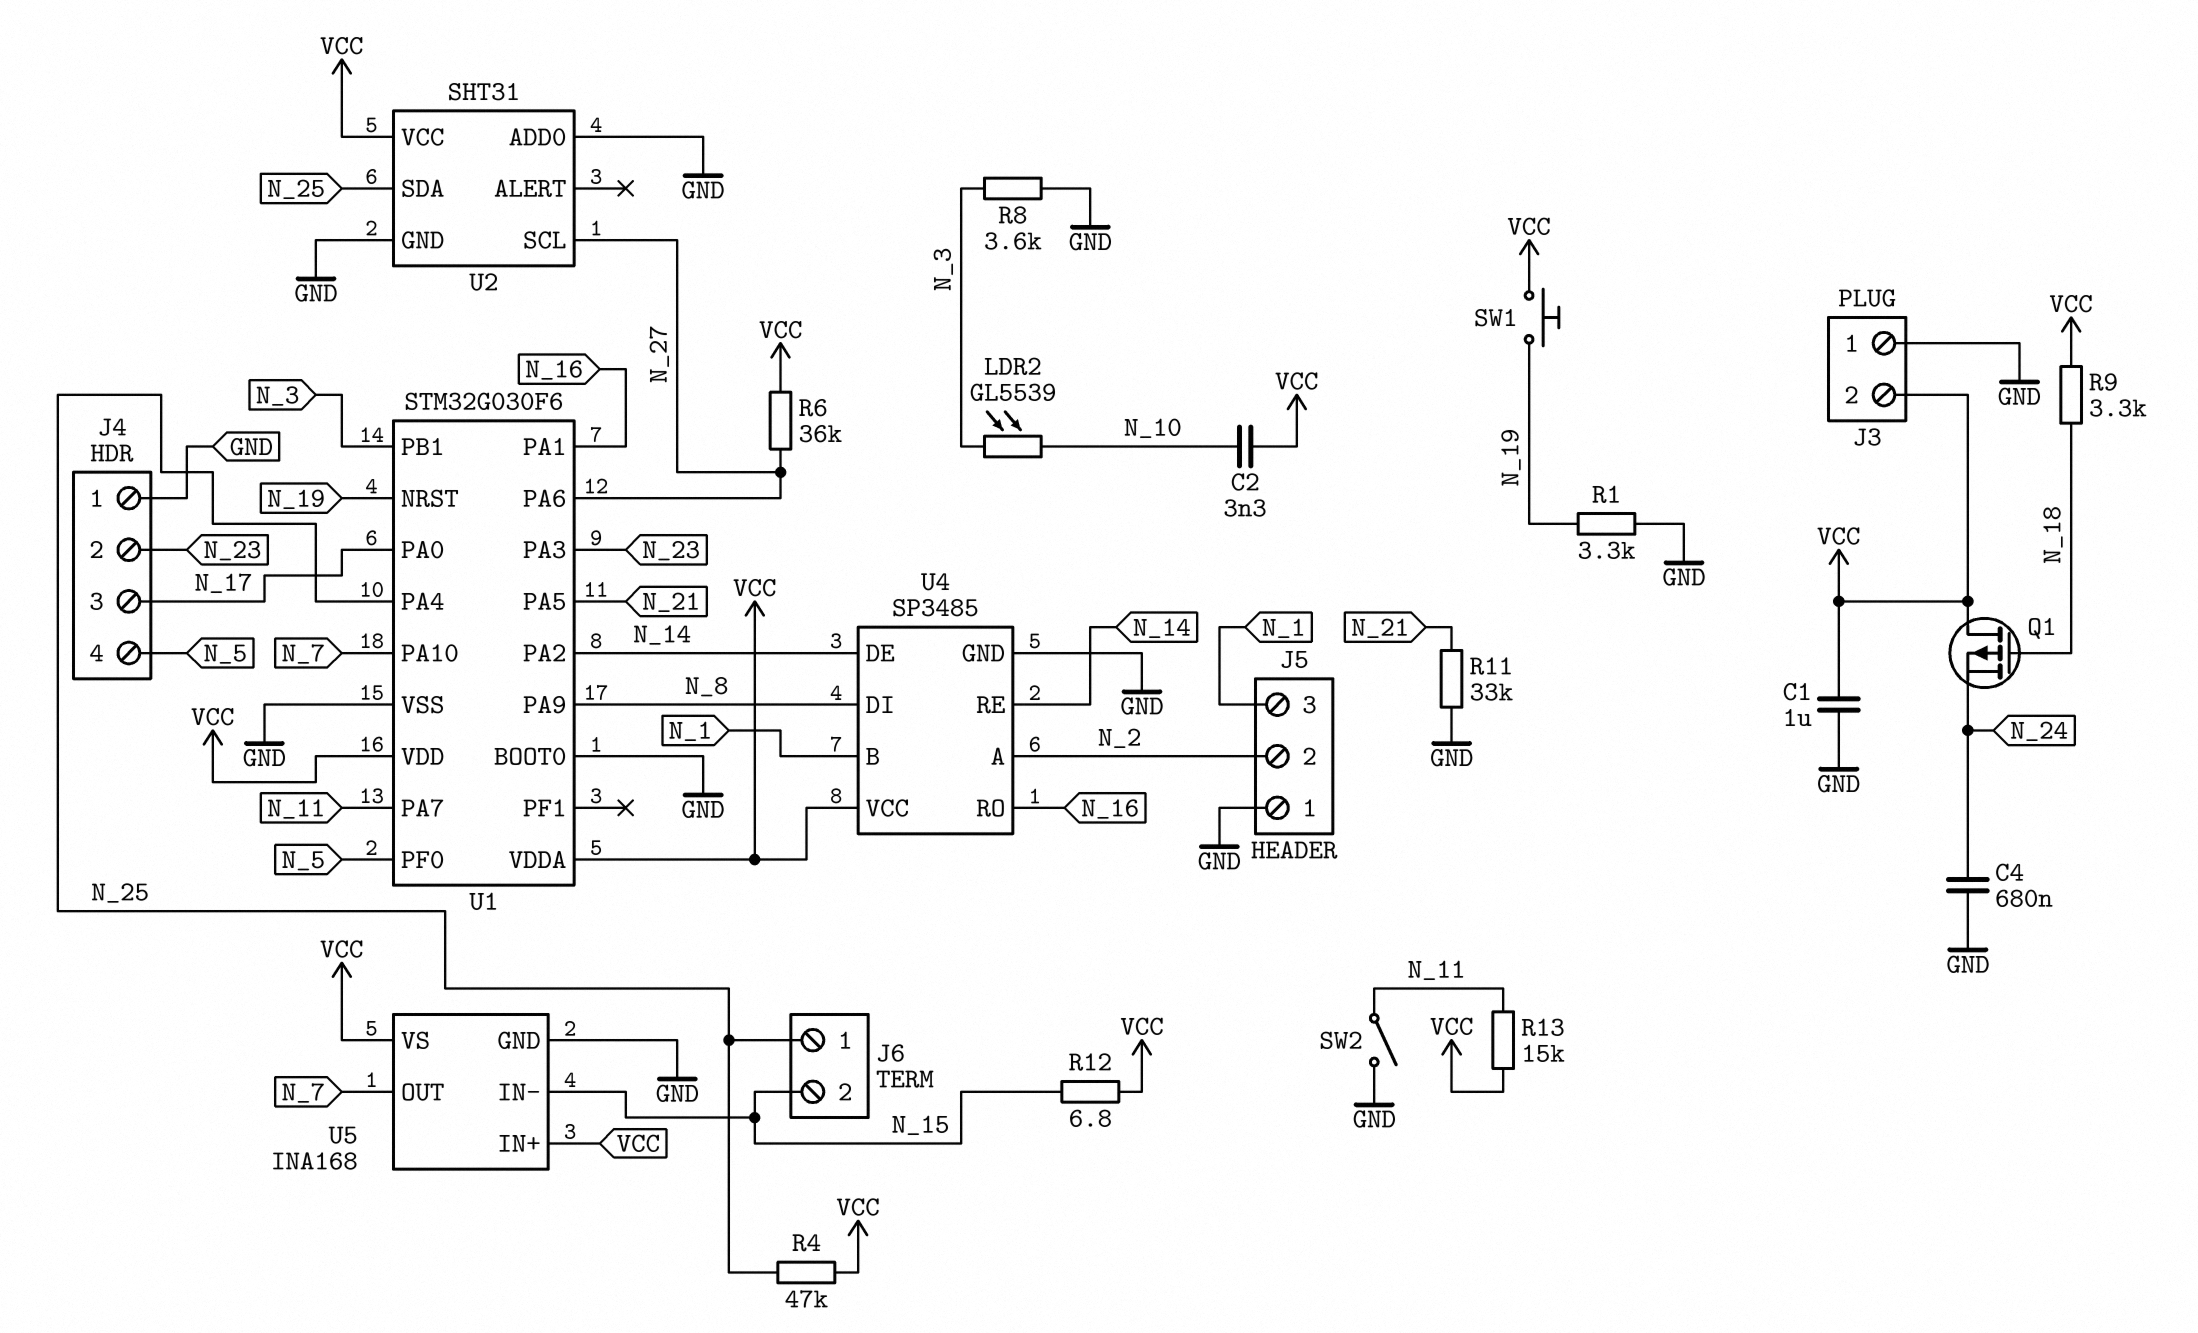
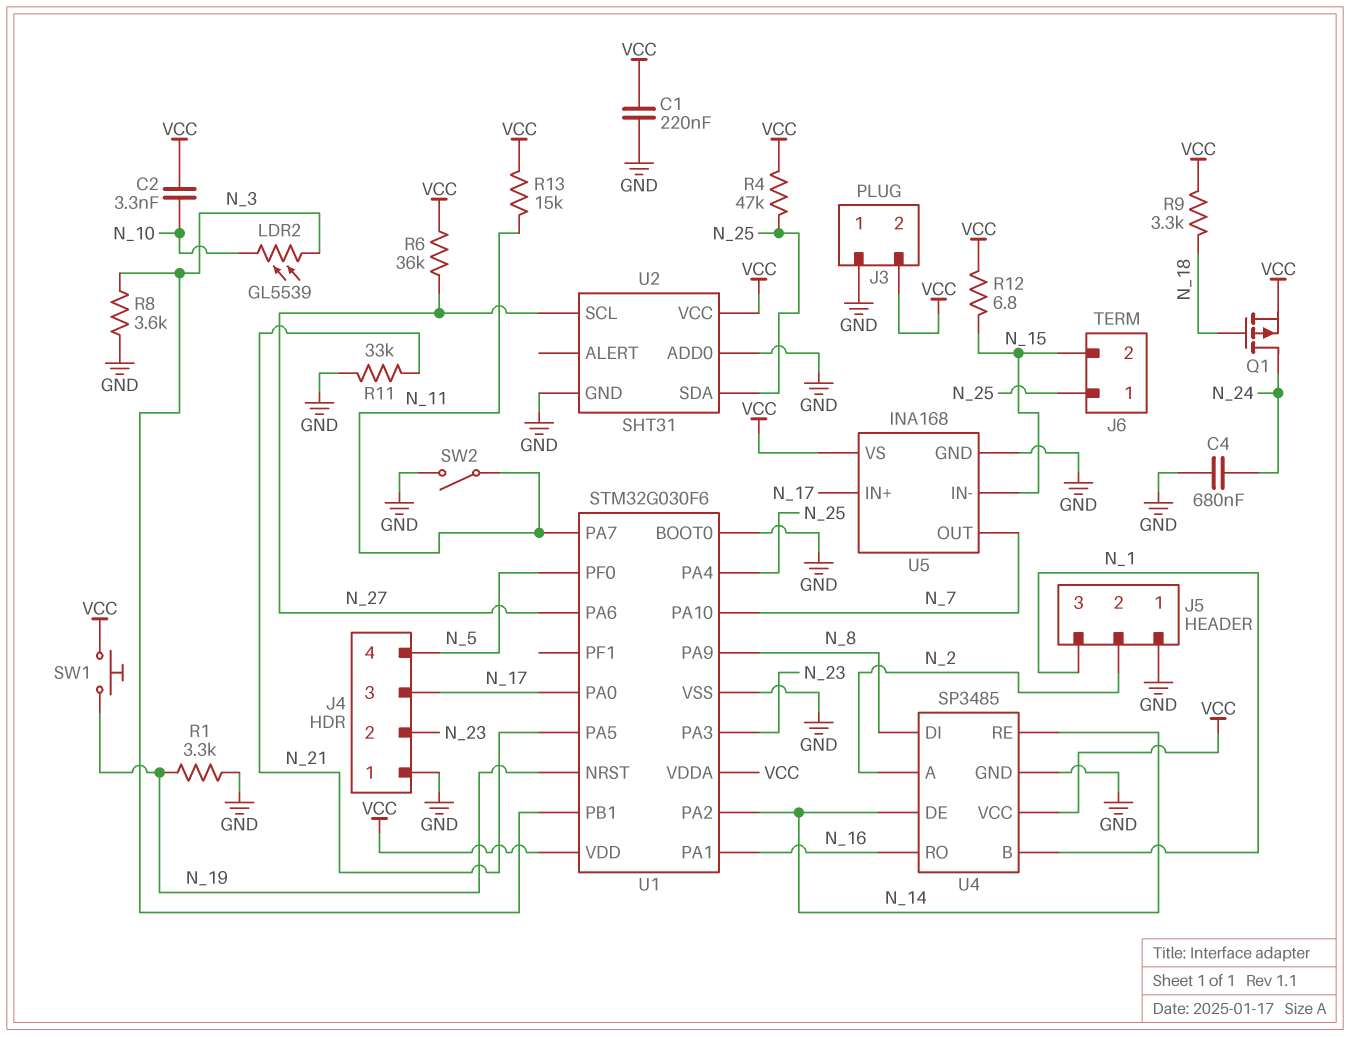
C1: 1uF (GND, VCC) -> 220nF (GND, VCC)
Q1: PMOS (G N_18, D VCC, S N_24) -> PMOS (G N_18, D N_24, S VCC)
U5 pin IN+: VCC -> N_17

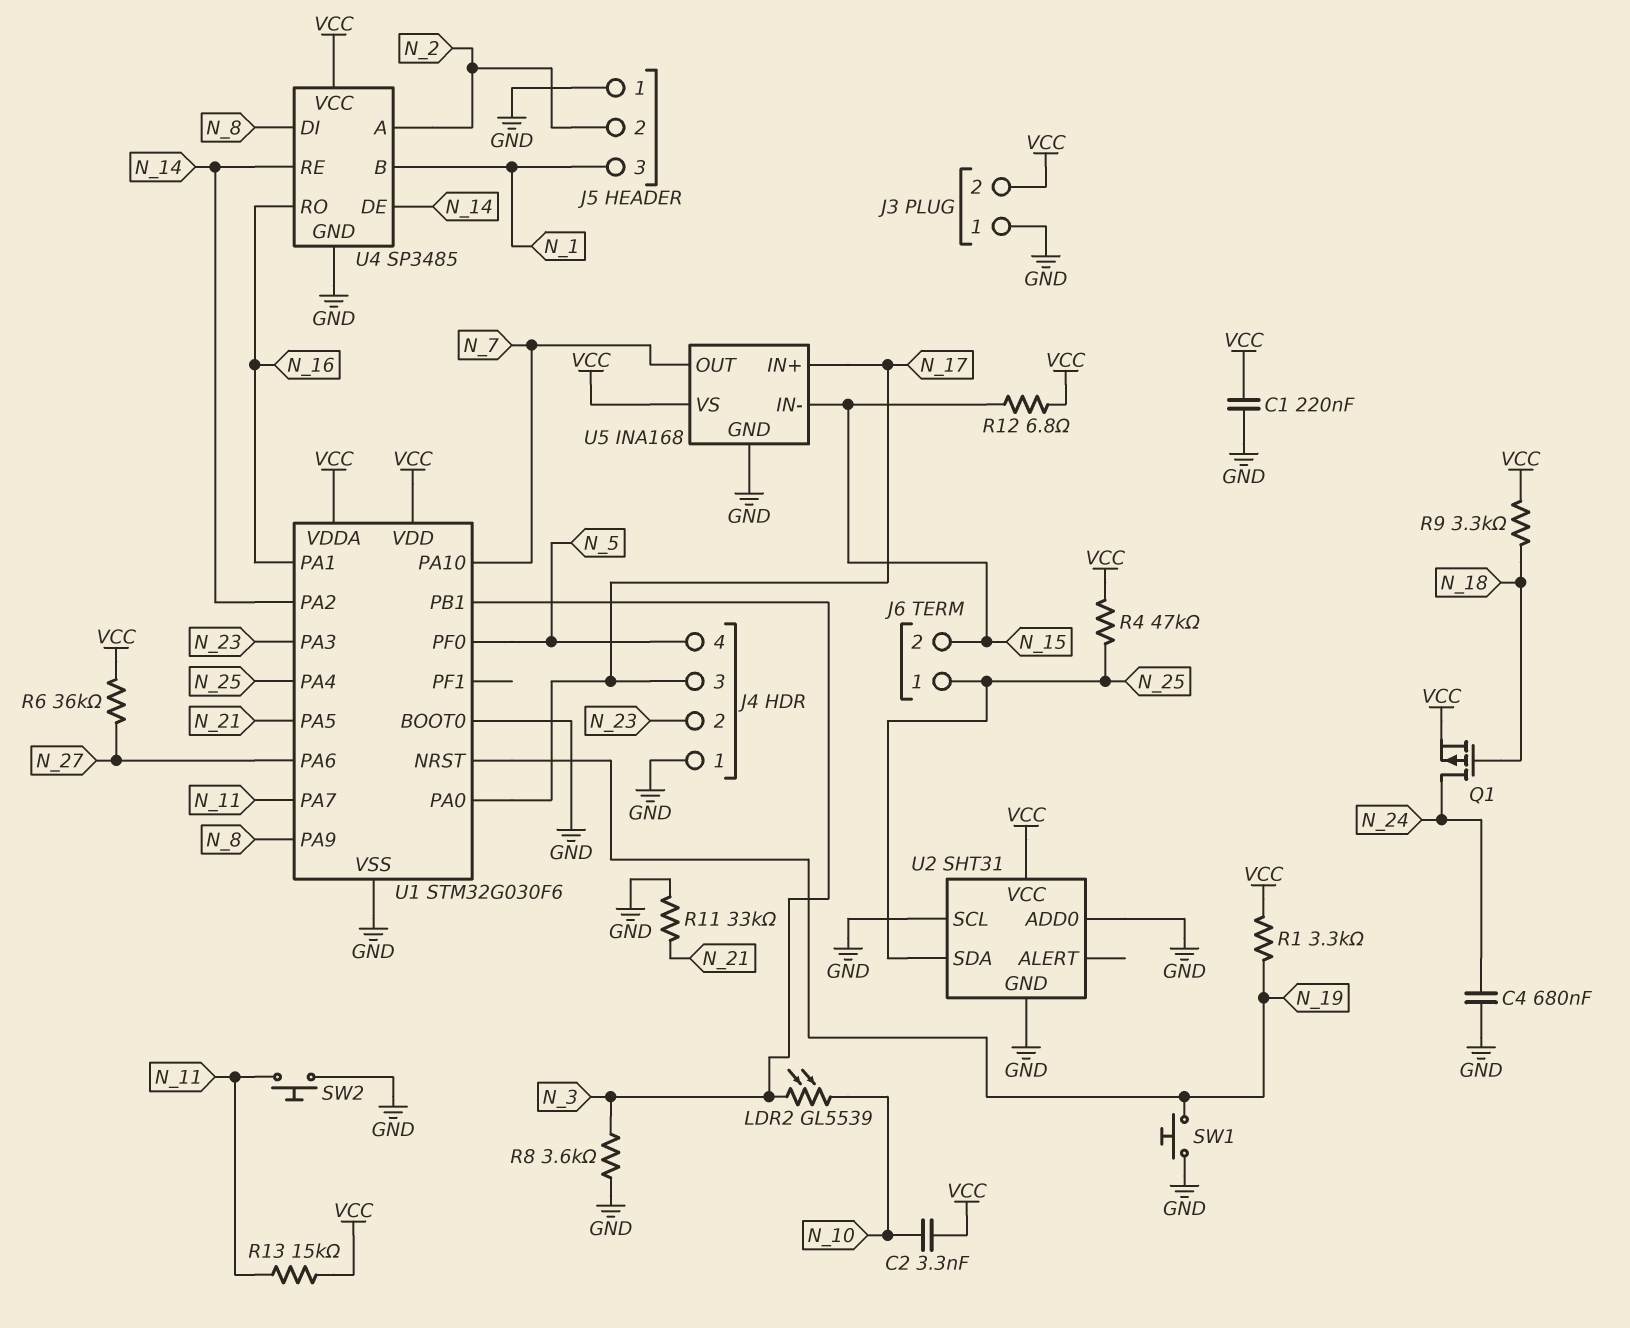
R1: 3.3k (GND, N_19) -> 3.3k (N_19, VCC)
SW1: button (N_19, VCC) -> button (GND, N_19)
SW2: switch (GND, N_11) -> button (GND, N_11)
U2 pin SCL: N_27 -> GND

